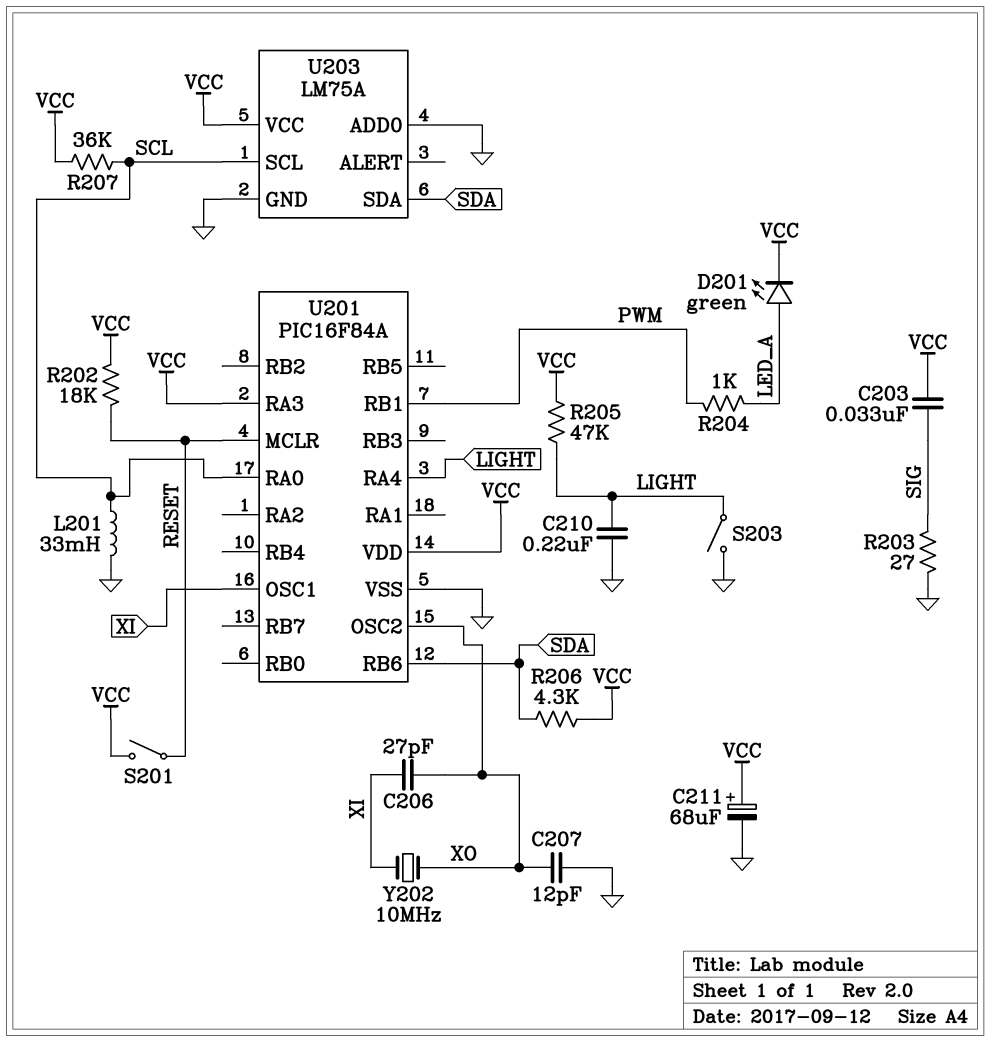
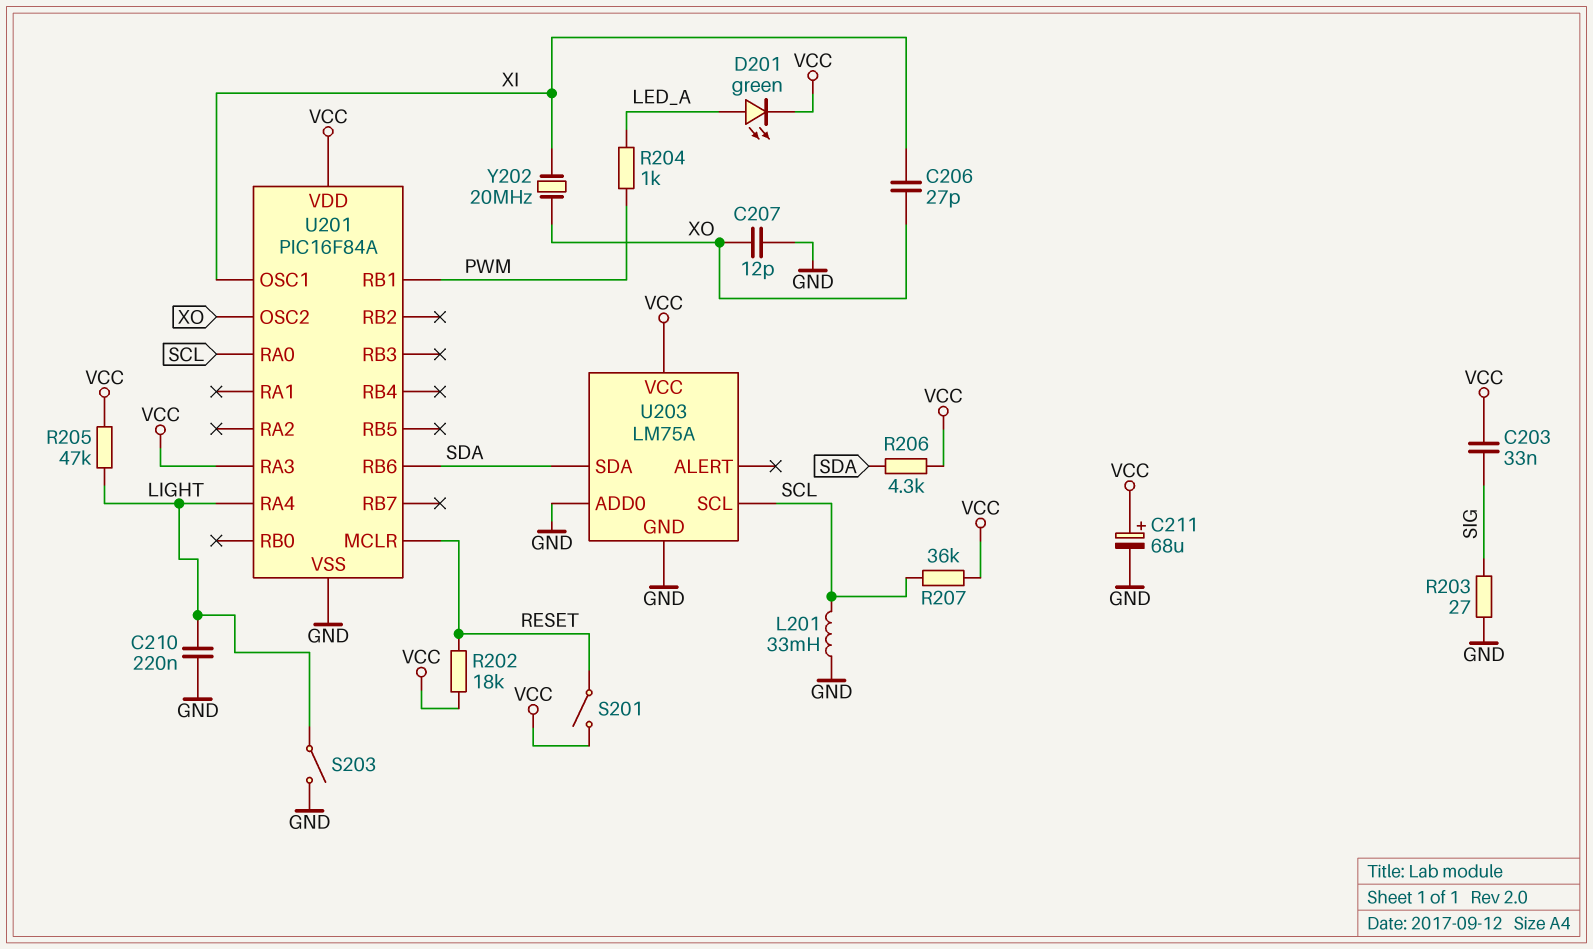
Y202: 10MHz (XI, XO) -> 20MHz (XI, XO)

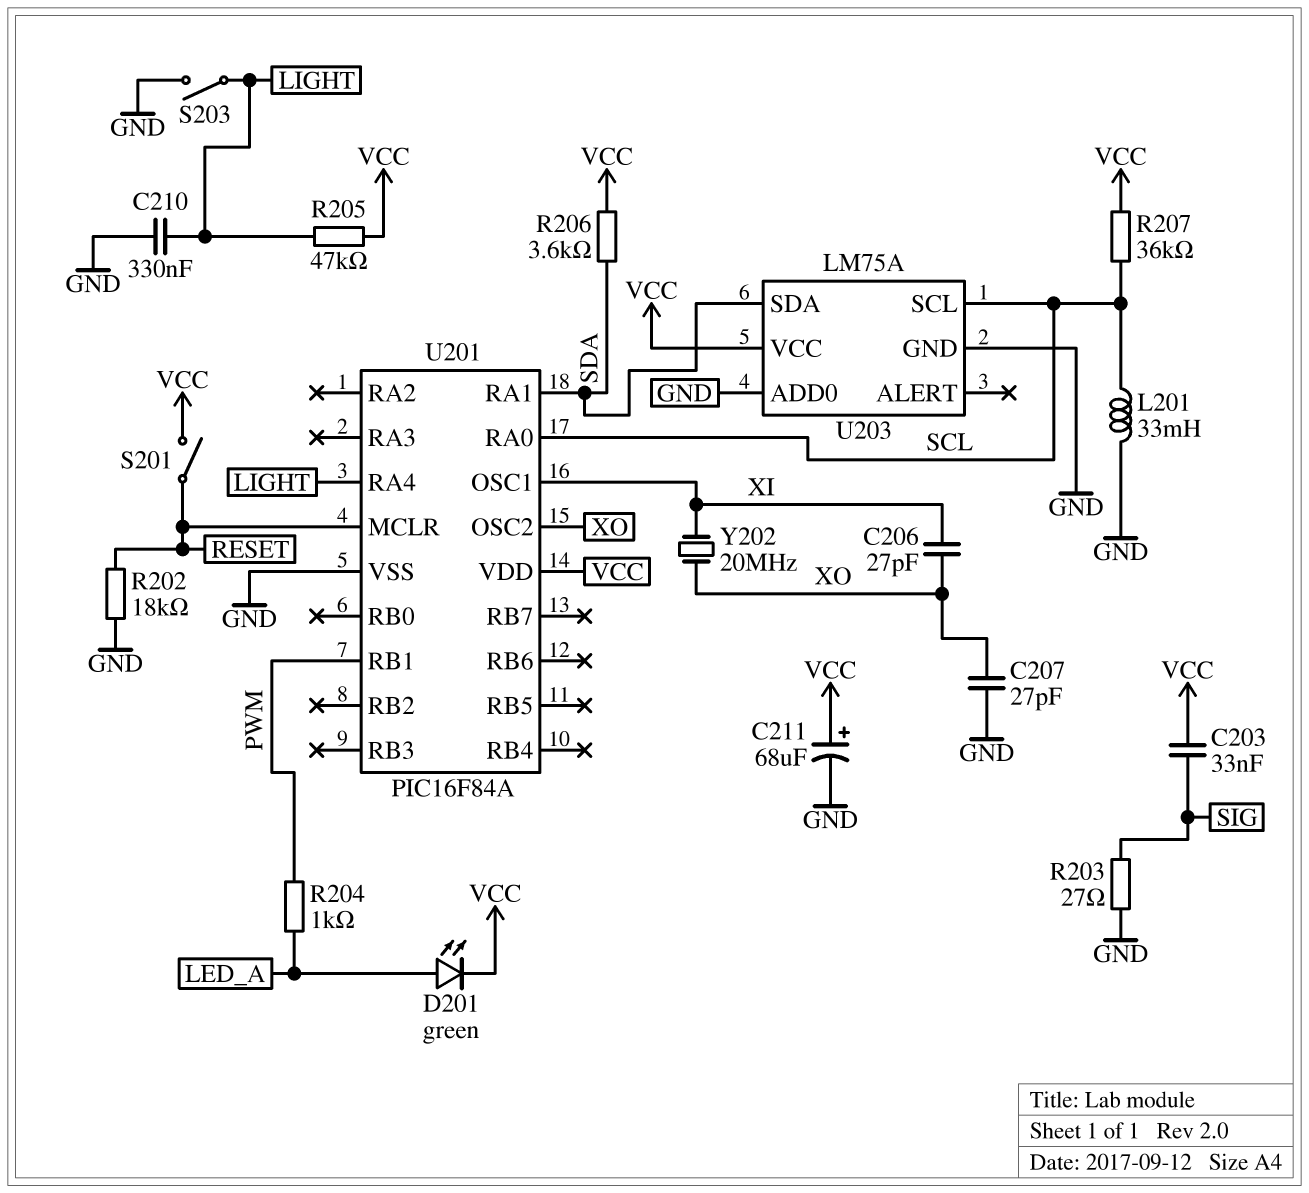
C207: 12pF (GND, XO) -> 27pF (GND, XO)
C210: 220nF (GND, LIGHT) -> 330nF (GND, LIGHT)
R202: 18k (RESET, VCC) -> 18k (GND, RESET)
R206: 4.3k (SDA, VCC) -> 3.6k (SDA, VCC)
U201 pin RA1: none -> SDA
U201 pin RA3: VCC -> none
U201 pin RB6: SDA -> none

